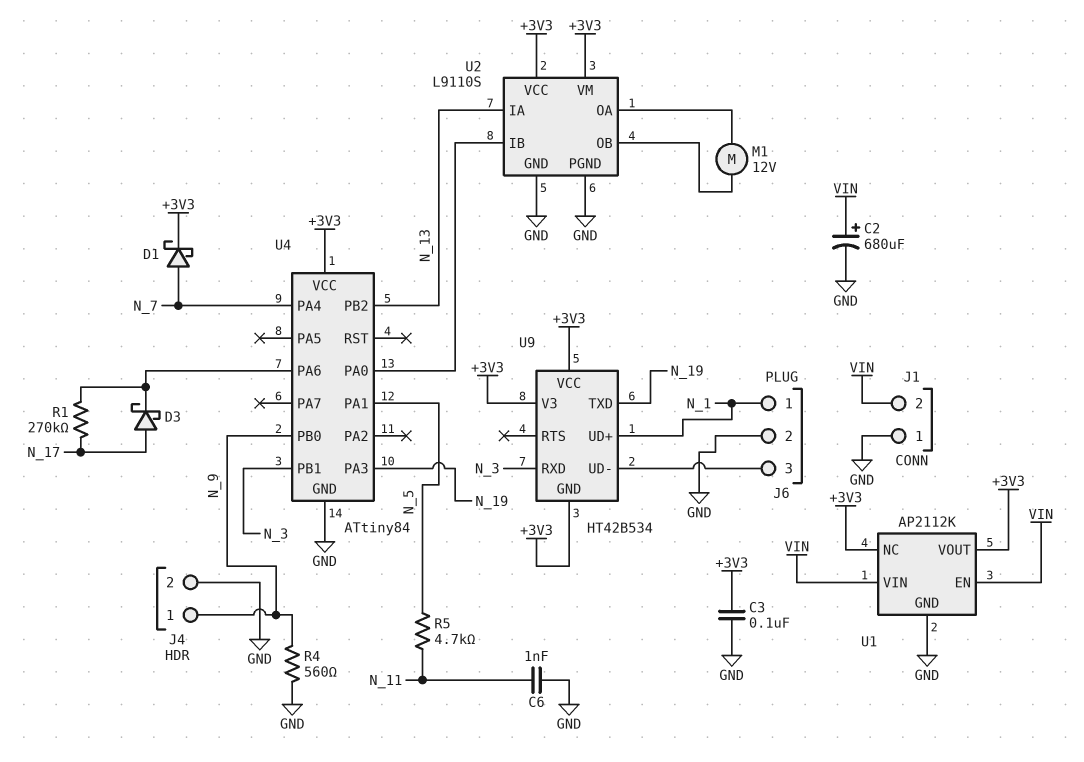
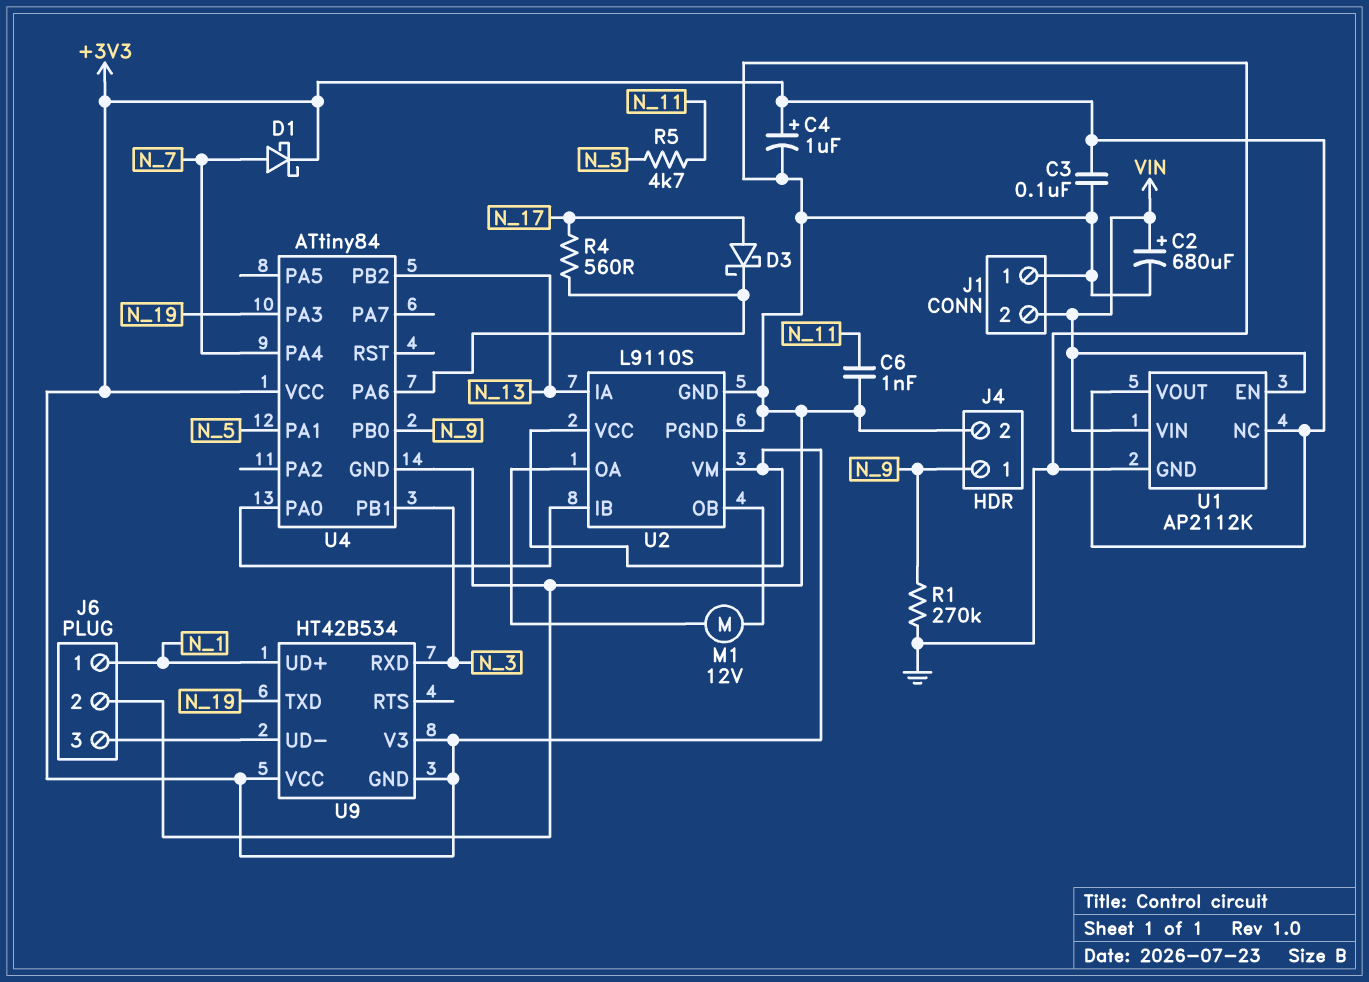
C4: none -> 1uF (plus +3V3, minus GND)
R1: 270k (N_17, U4/PA6) -> 270k (GND, N_9)
R4: 560 (GND, N_9) -> 560 (N_17, U4/PA6)

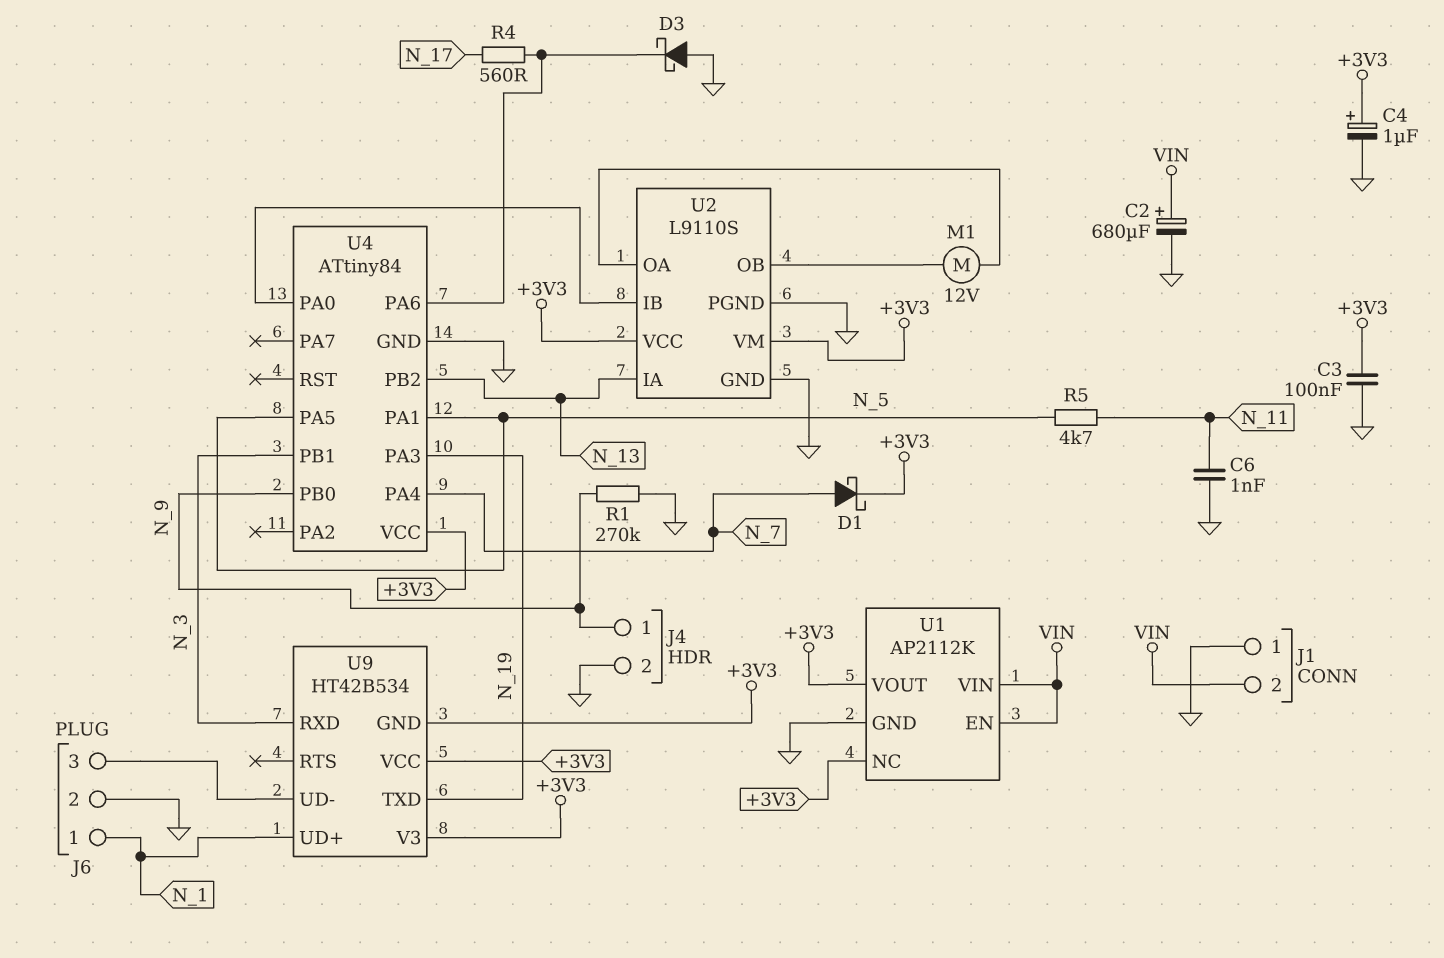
D3: schottky (A N_17, K U4/PA6) -> schottky (A GND, K U4/PA6)
U4 pin PA5: none -> N_5

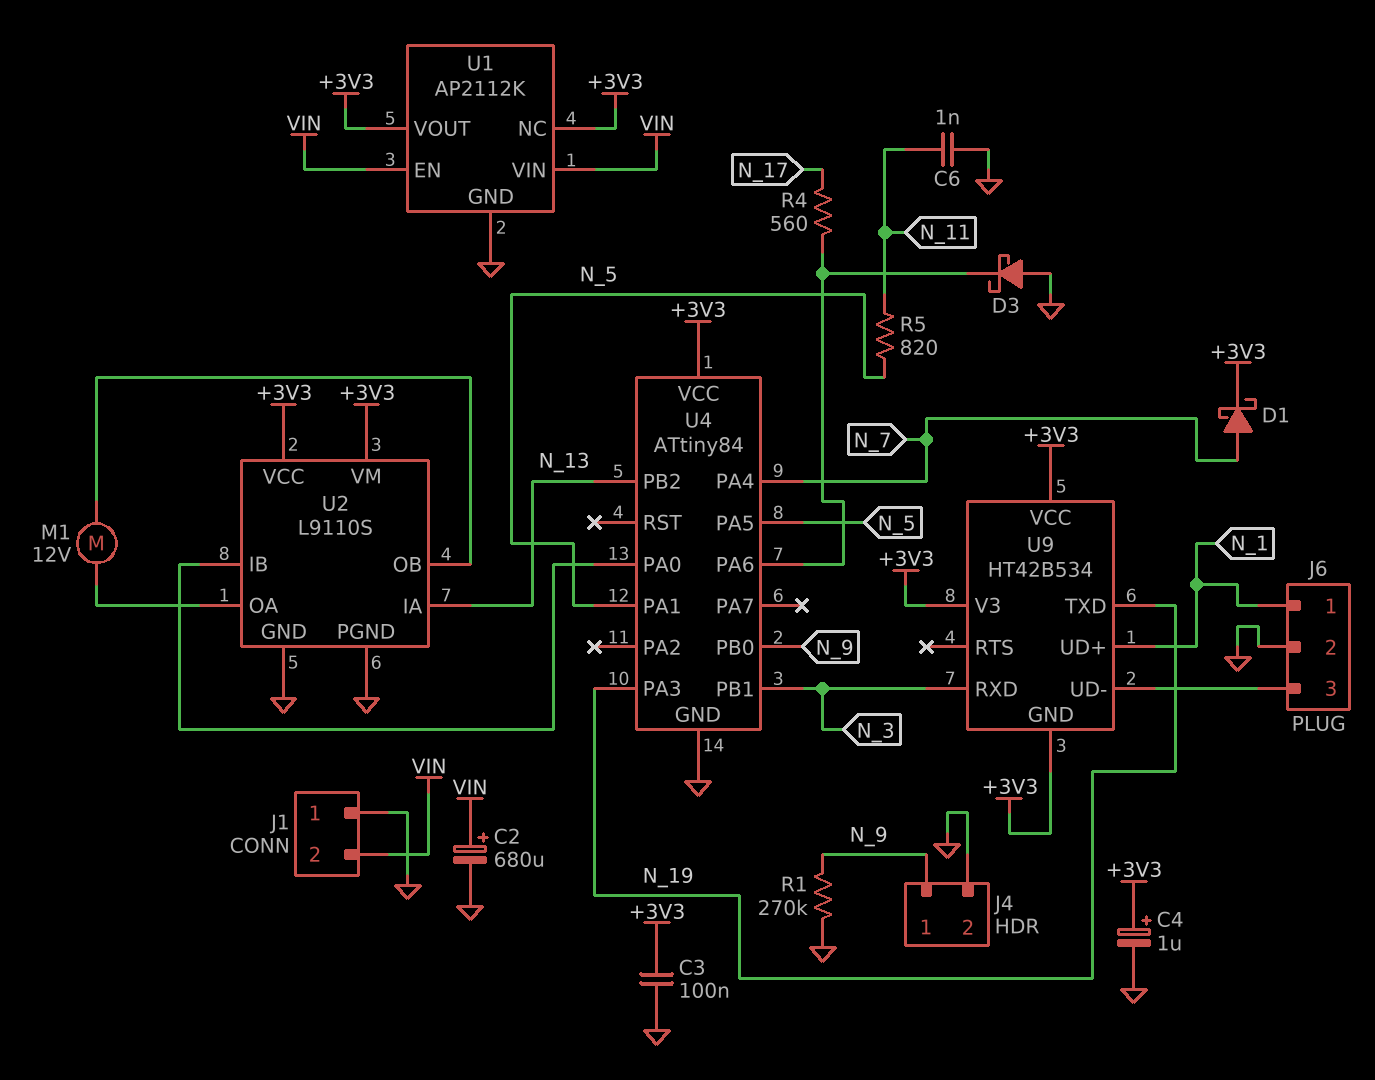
R5: 4.7k (N_5, N_11) -> 820 (N_5, N_11)

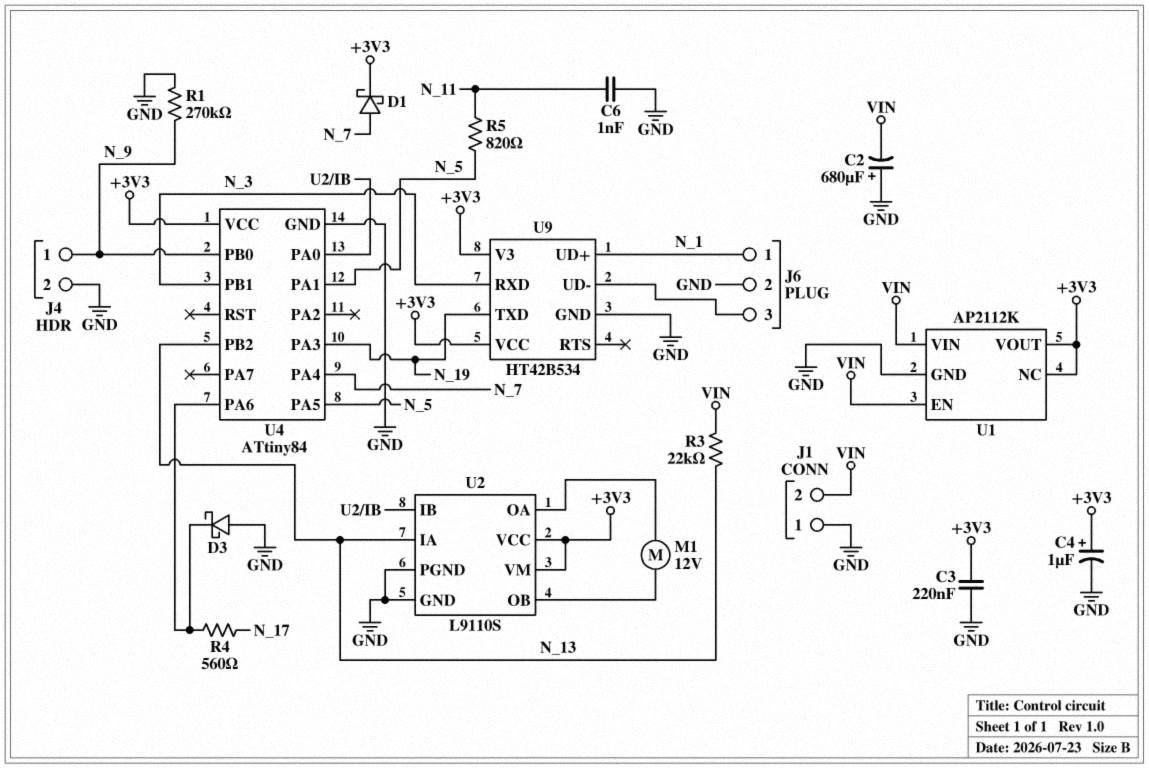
C2: 680uF (plus VIN, minus GND) -> 680uF (plus GND, minus VIN)
C3: 100nF (+3V3, GND) -> 220nF (+3V3, GND)
R3: none -> 22k (N_13, VIN)
U9 pin GND: +3V3 -> GND

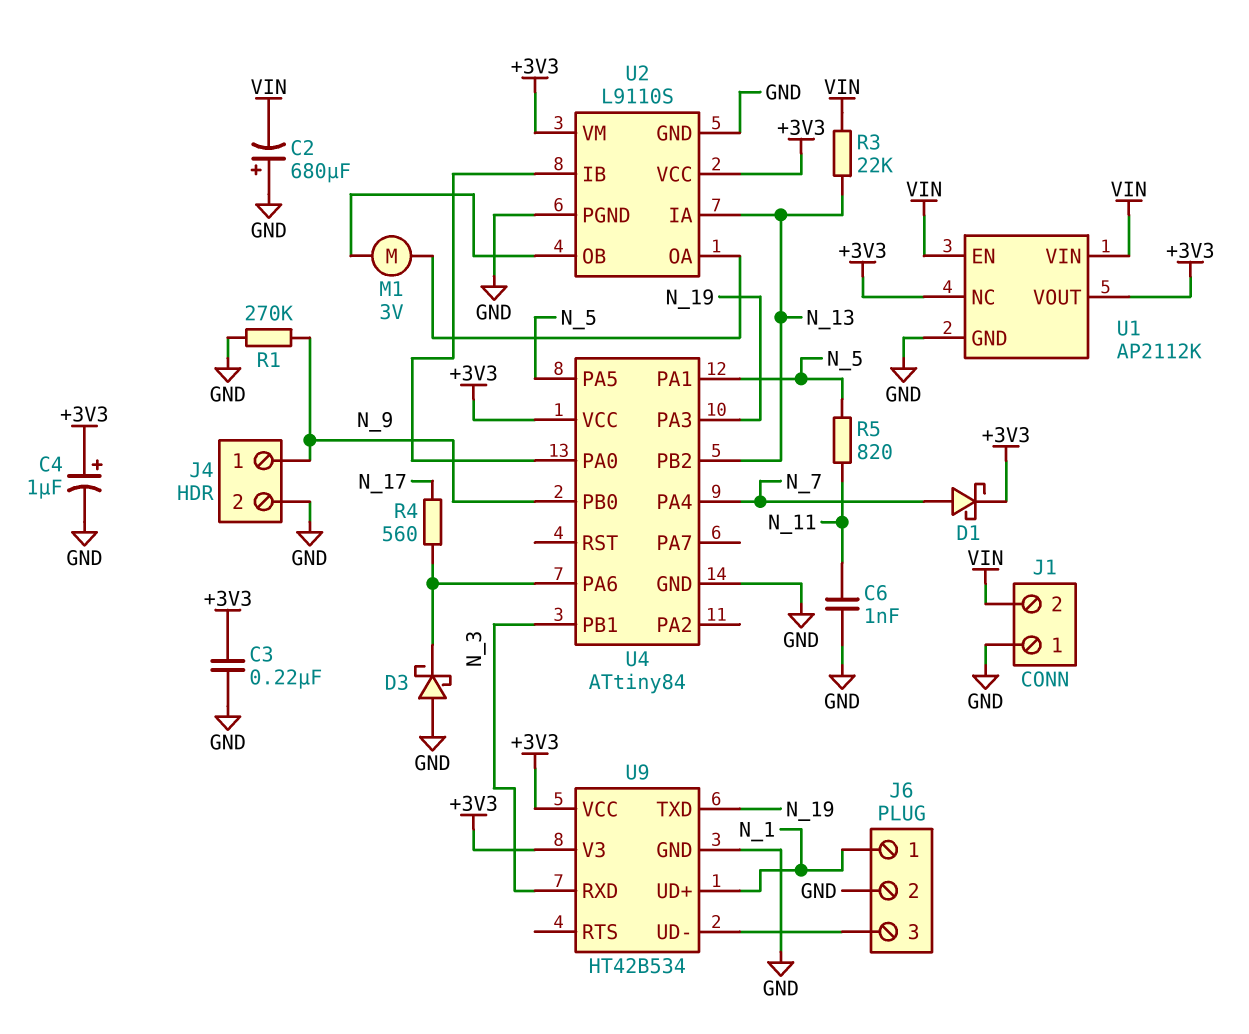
M1: motor 12V (U2/OA, U2/OB) -> motor 3V (U2/OA, U2/OB)

